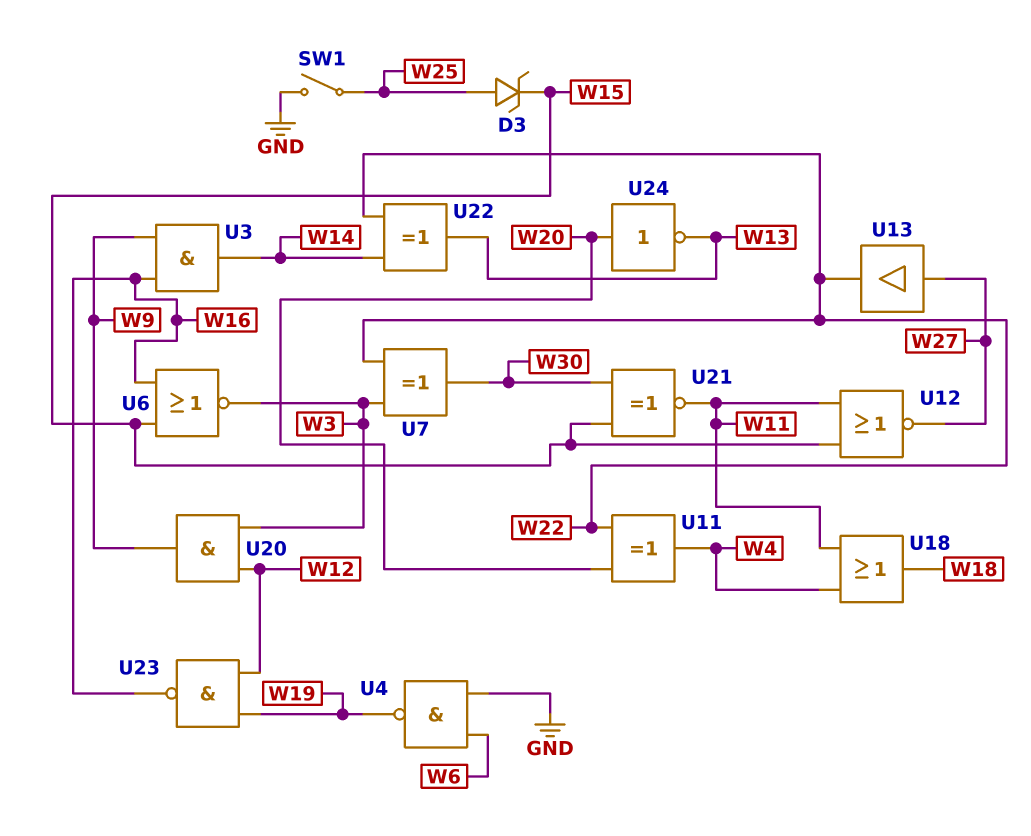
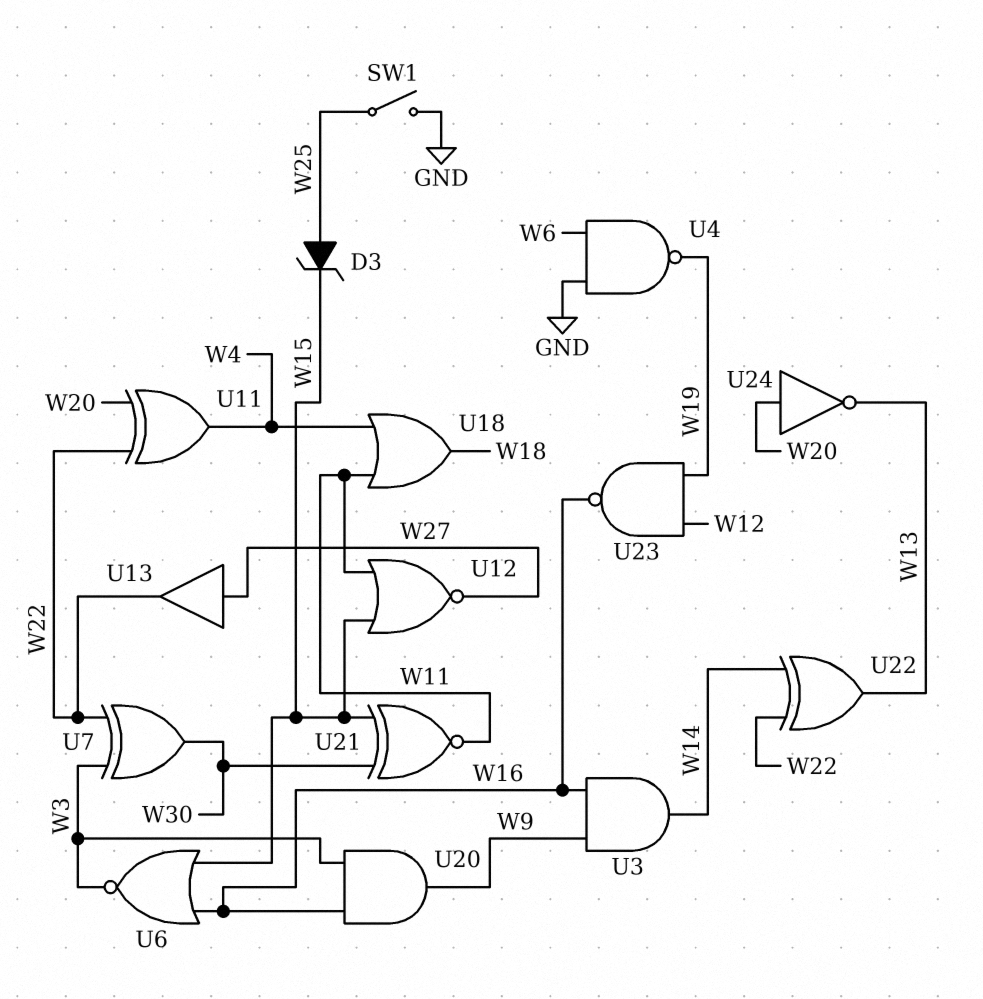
U20: AND (in W3, in W12, out W9) -> AND (in W3, in W16, out W9)

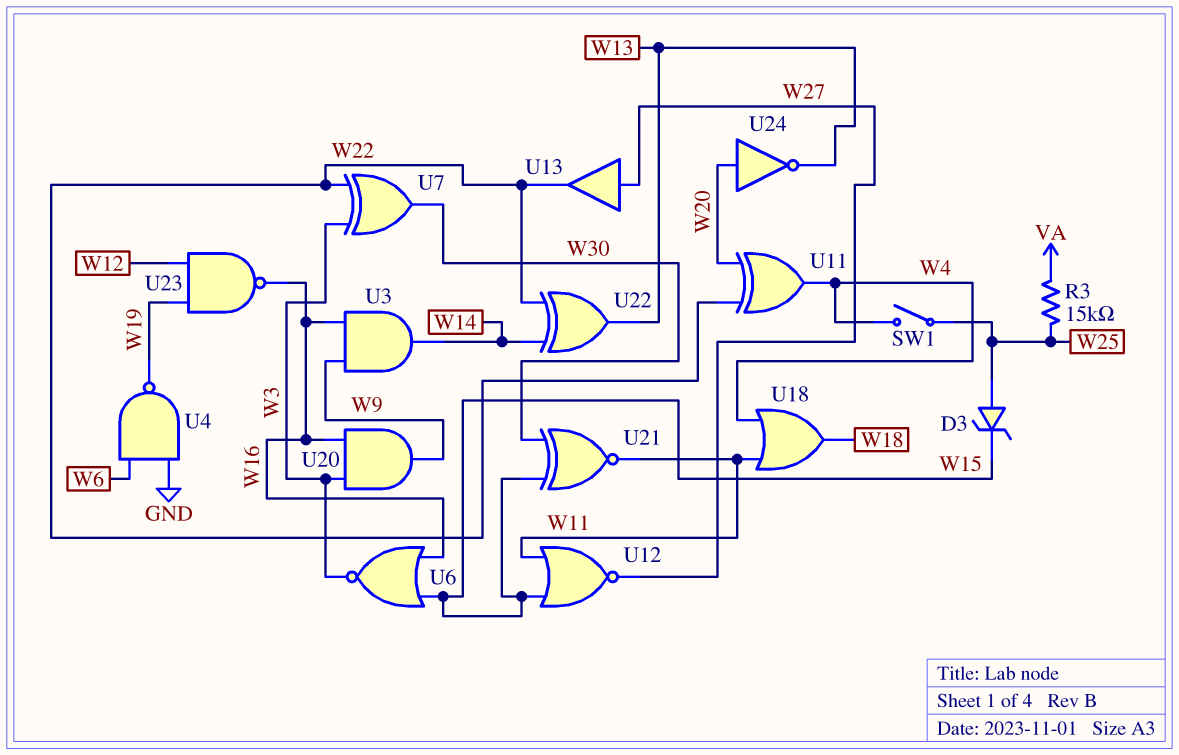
R3: none -> 15k (VA, W25)
SW1: switch (GND, W25) -> switch (W4, W25)

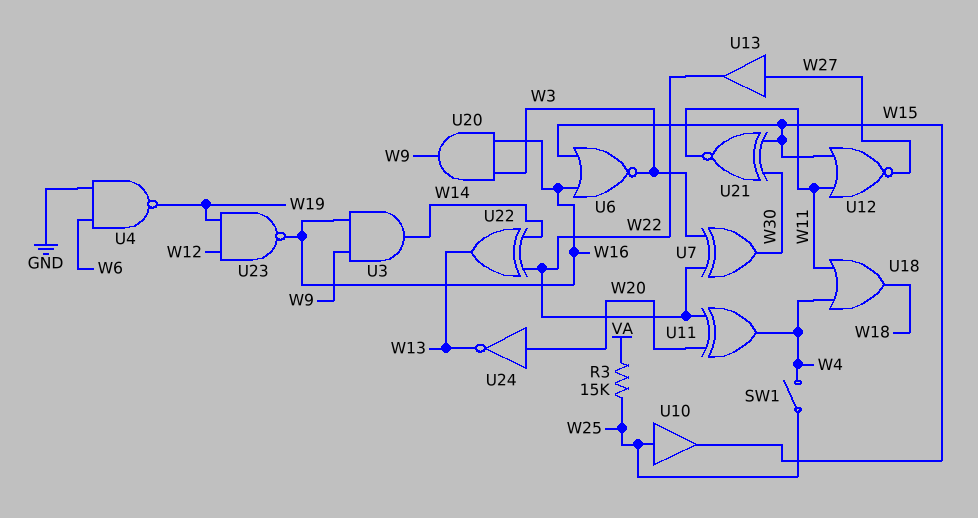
D3: zener (A W25, K W15) -> none
U10: none -> buffer (in W25, out W15)

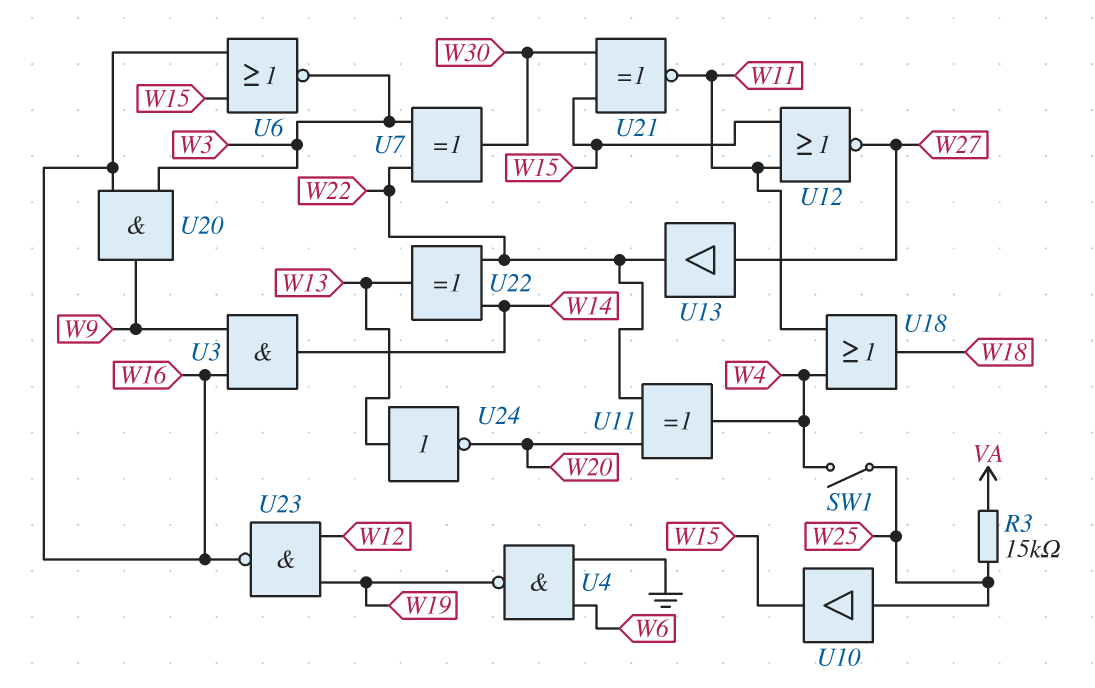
U24: NOT (in W20, out W13) -> NOT (in W13, out W20)

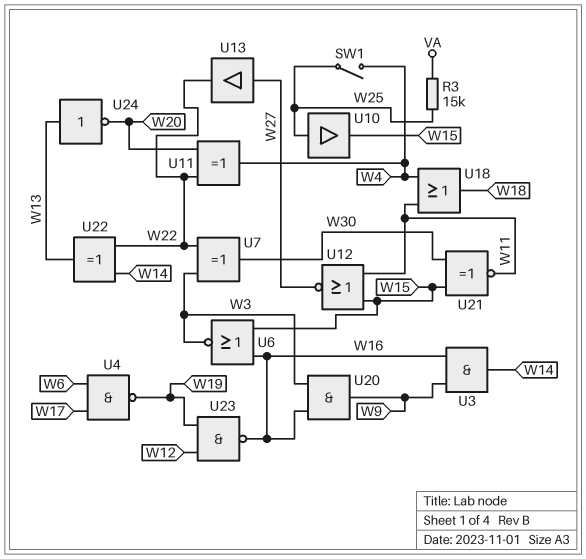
U4: NAND (in GND, in W6, out W19) -> NAND (in W6, in W17, out W19)

